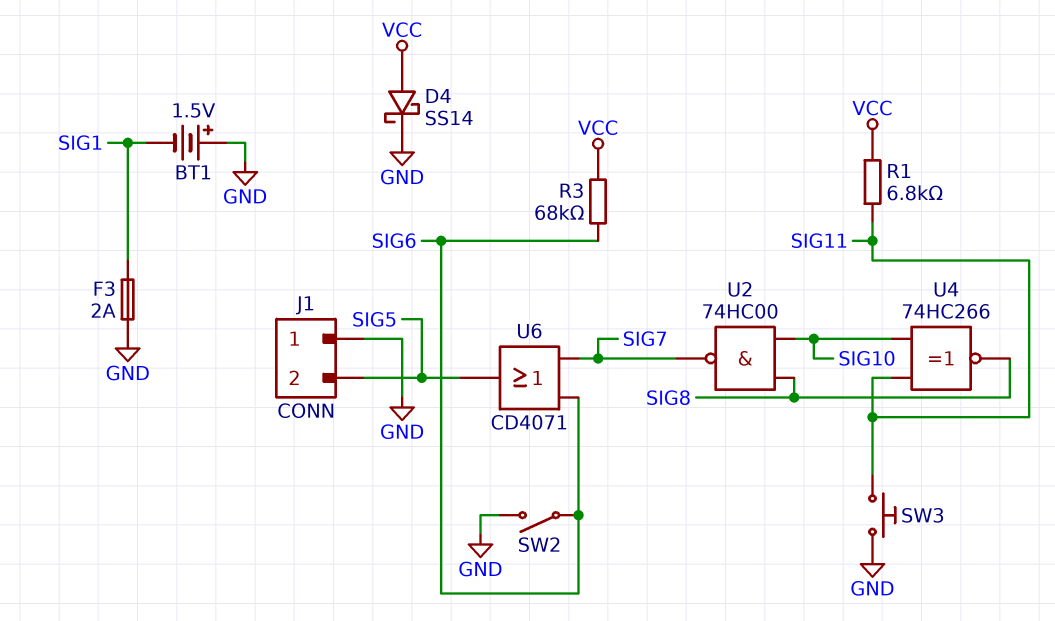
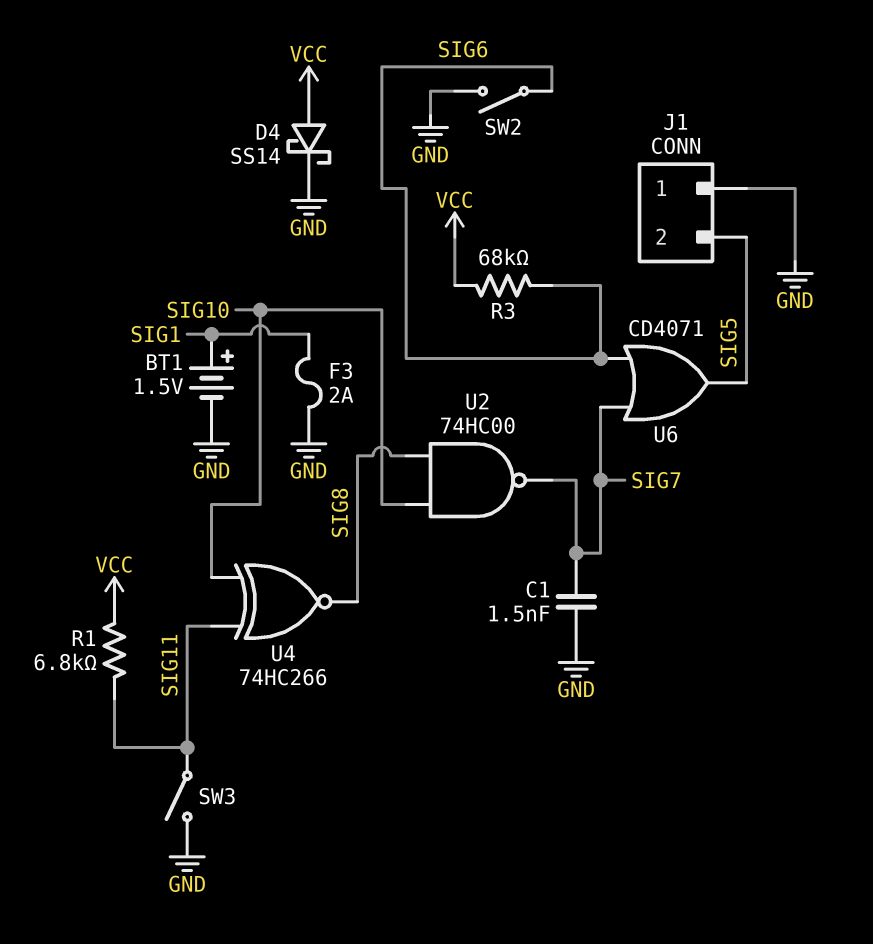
BT1: 1.5V (plus GND, minus SIG1) -> 1.5V (plus SIG1, minus GND)
C1: none -> 1.5nF (GND, SIG7)
SW3: button (GND, SIG11) -> switch (GND, SIG11)

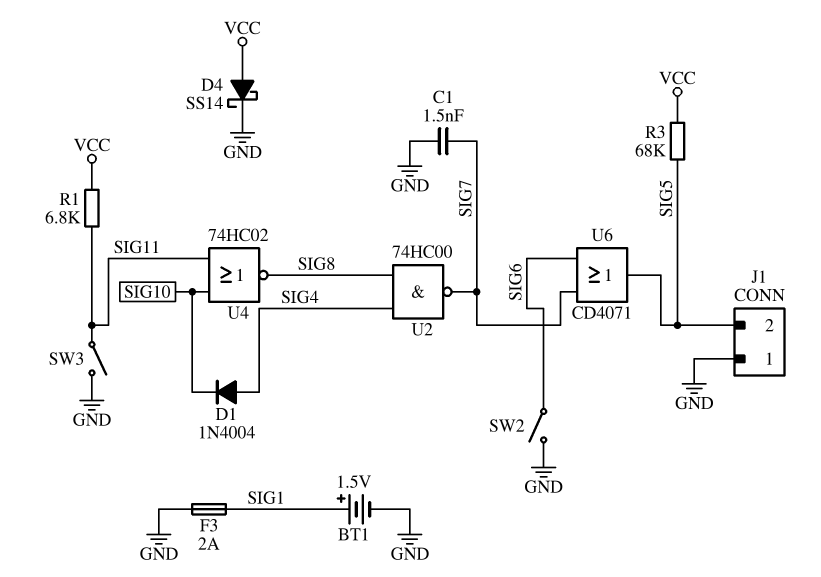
D1: none -> diode 1N4004 (A SIG4, K SIG10)
R3: 68k (SIG6, VCC) -> 68k (SIG5, VCC)
U2: NAND 74HC00 (in SIG8, in SIG10, out SIG7) -> NAND 74HC00 (in SIG4, in SIG8, out SIG7)
U4: XNOR 74HC266 (in SIG10, in SIG11, out SIG8) -> NOR 74HC02 (in SIG10, in SIG11, out SIG8)

